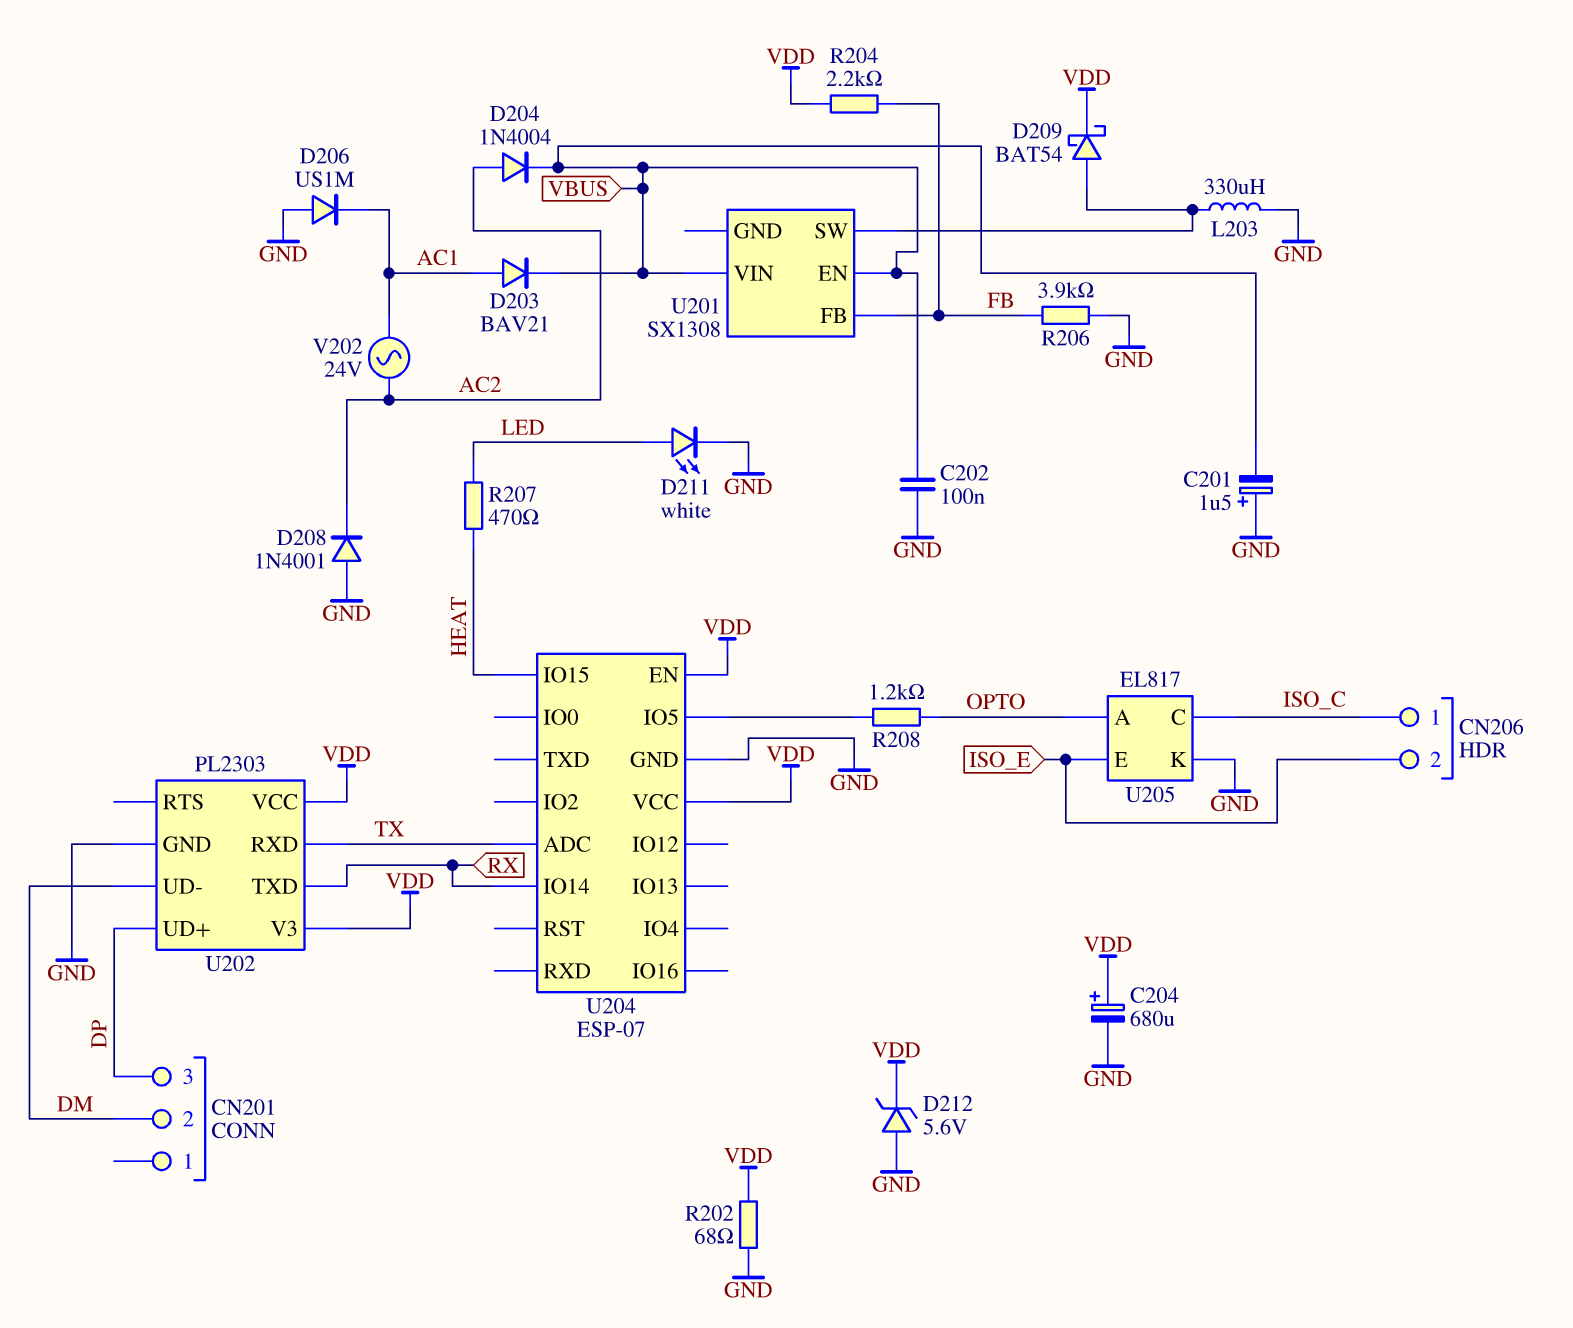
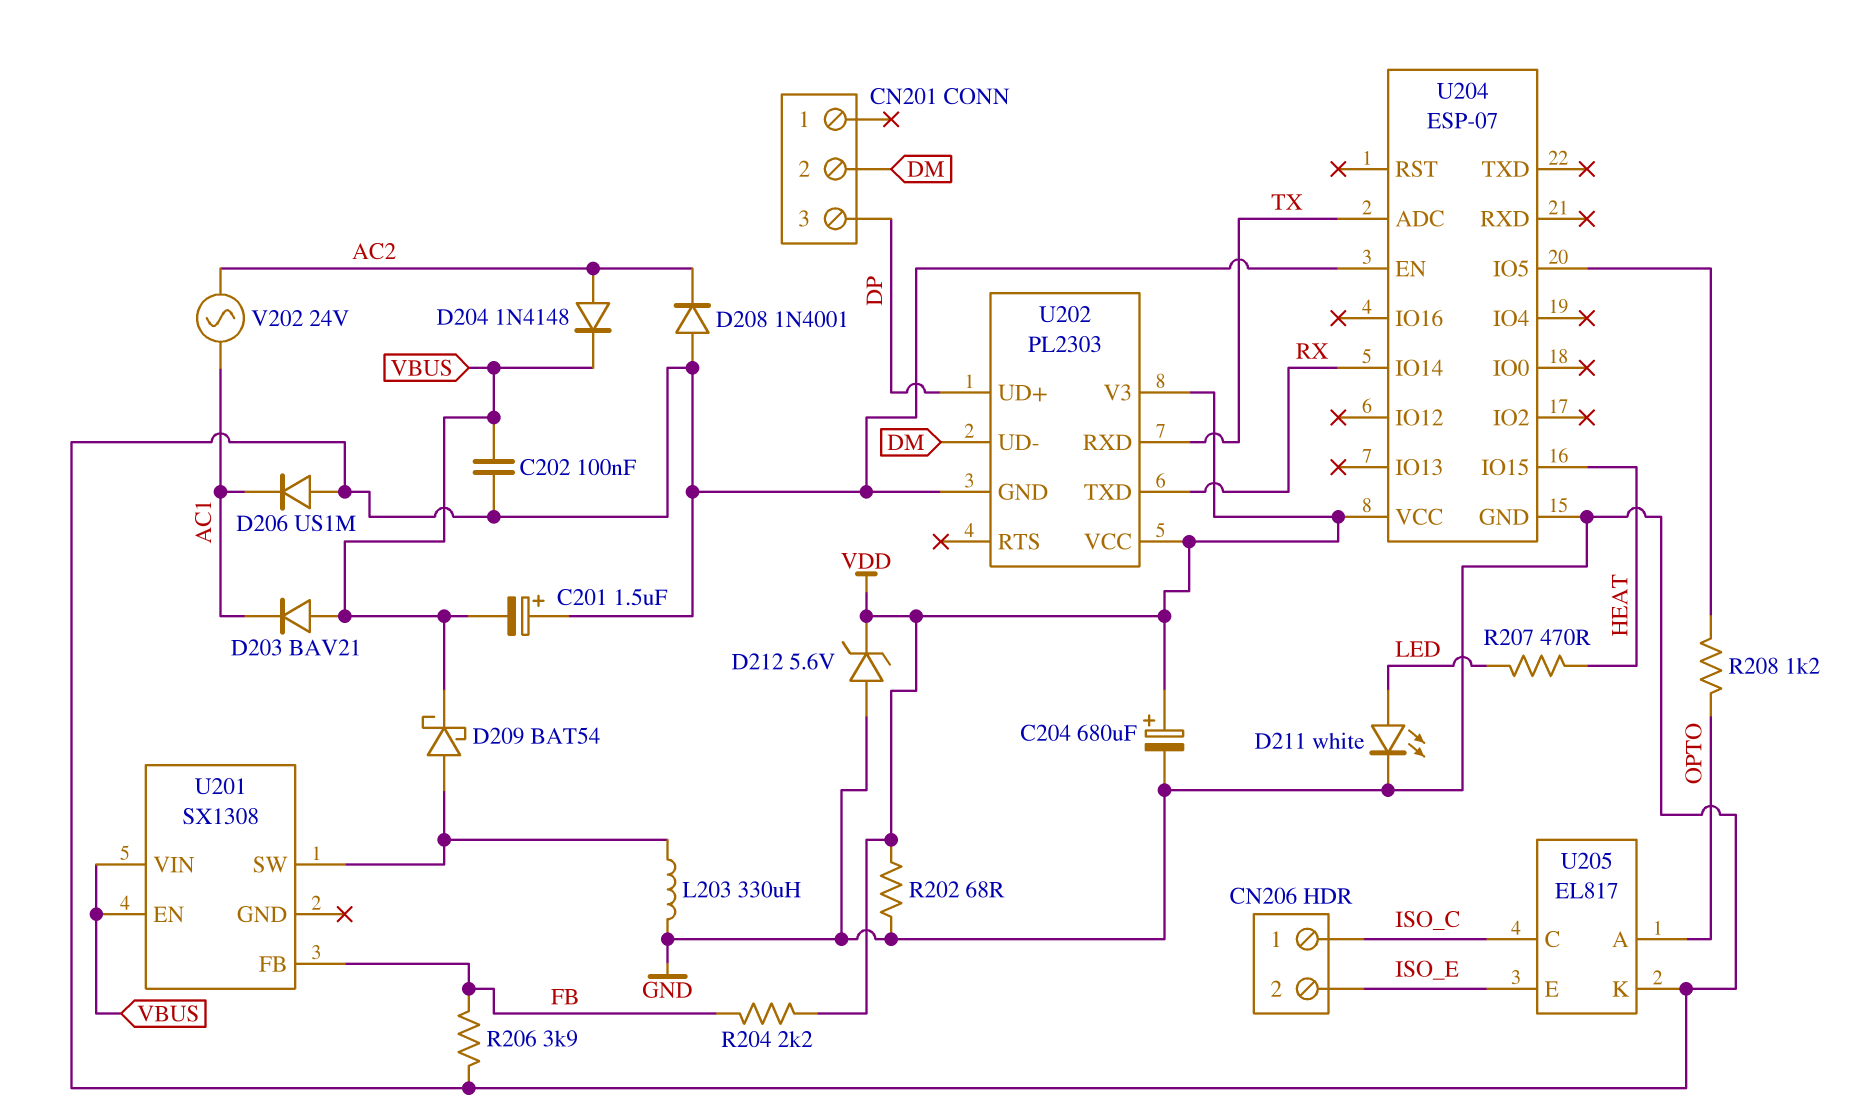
D203: diode BAV21 (A AC1, K VBUS) -> diode BAV21 (A VBUS, K AC1)
D204: diode 1N4004 (A AC2, K VBUS) -> diode 1N4148 (A AC2, K VBUS)
D209: schottky BAT54 (A U201/SW, K VDD) -> schottky BAT54 (A U201/SW, K VBUS)
U204 pin EN: VDD -> GND

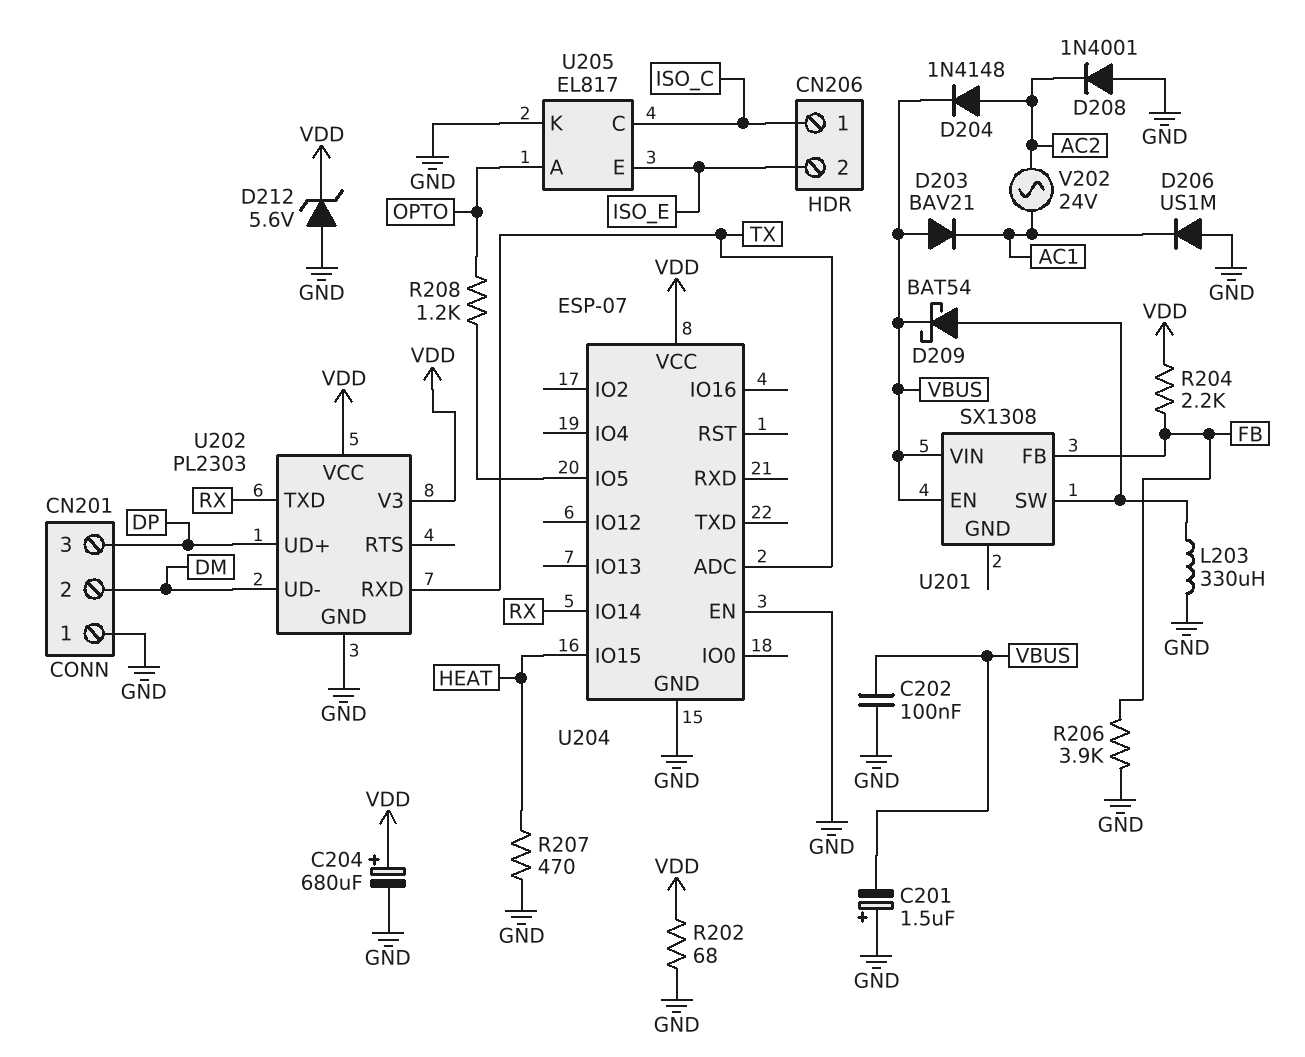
CN201 pin 1: none -> GND
D211: LED white (A LED, K GND) -> none
R207: 470 (HEAT, LED) -> 470 (GND, HEAT)

